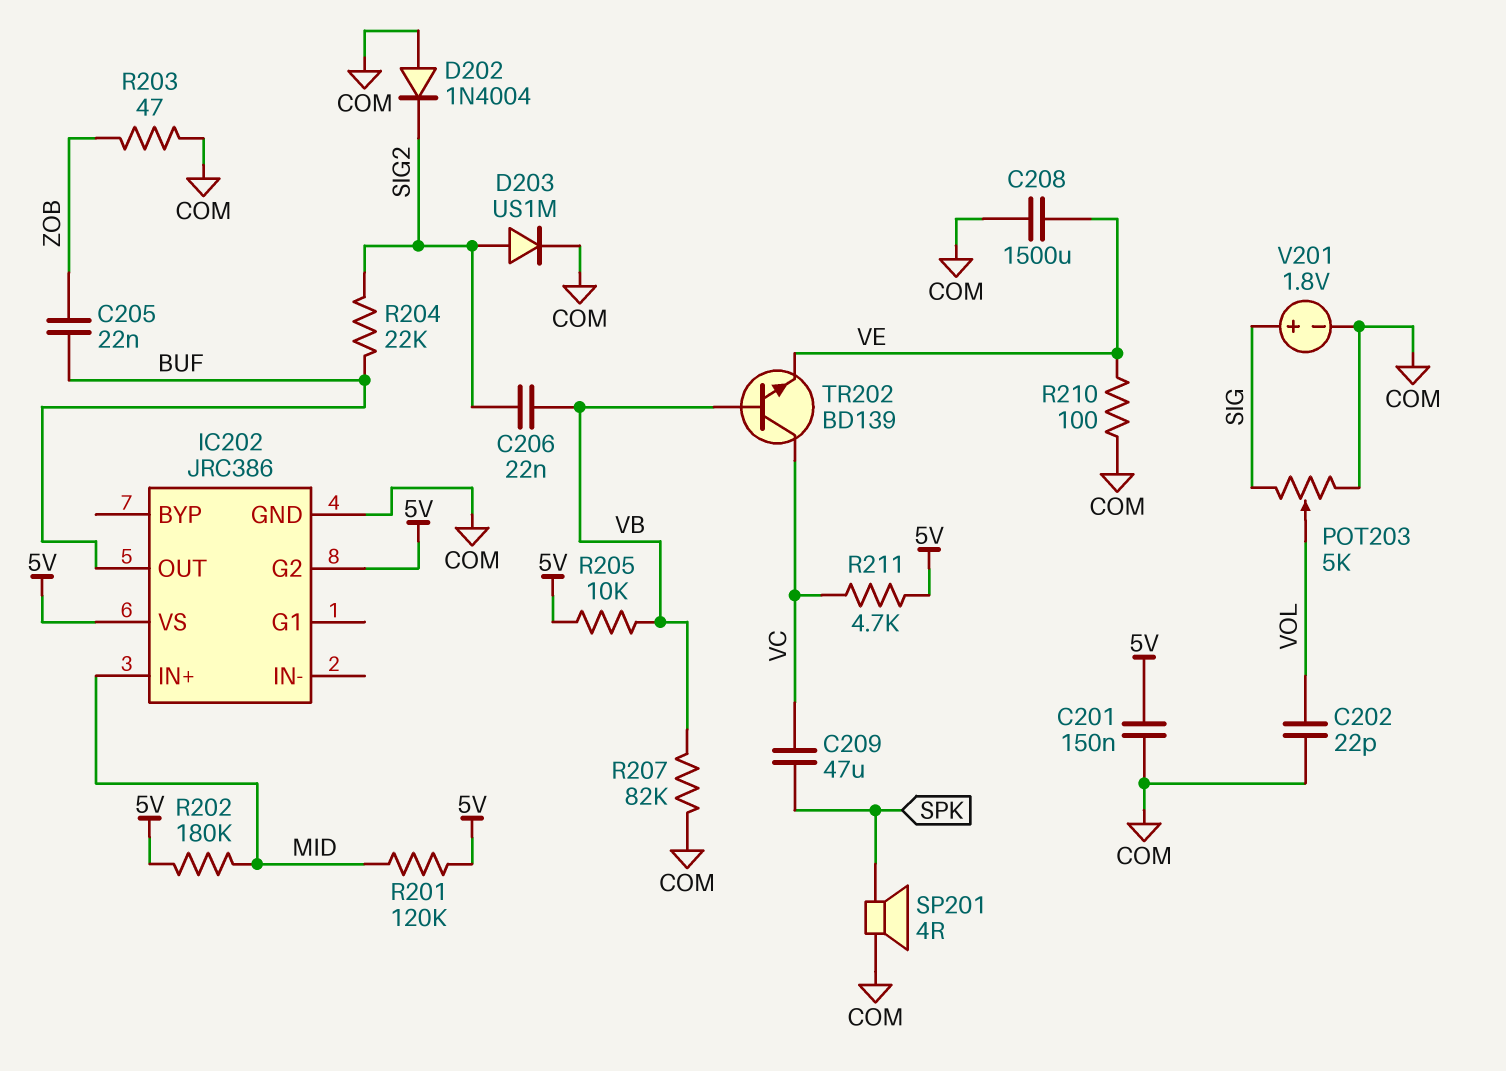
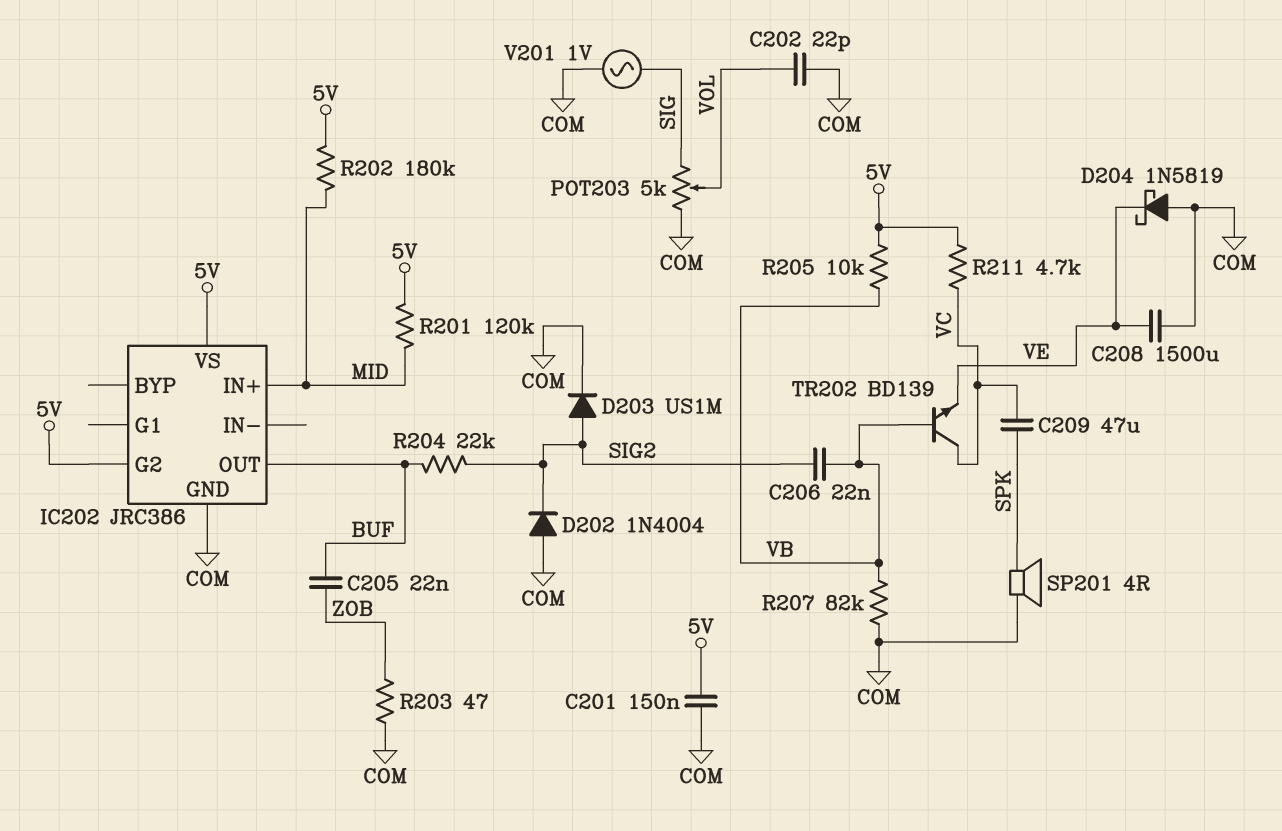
D204: none -> schottky 1N5819 (A COM, K VE)
R210: 100 (COM, VE) -> none
V201: 1.8V (plus SIG, minus COM) -> AC 1V (COM, SIG)

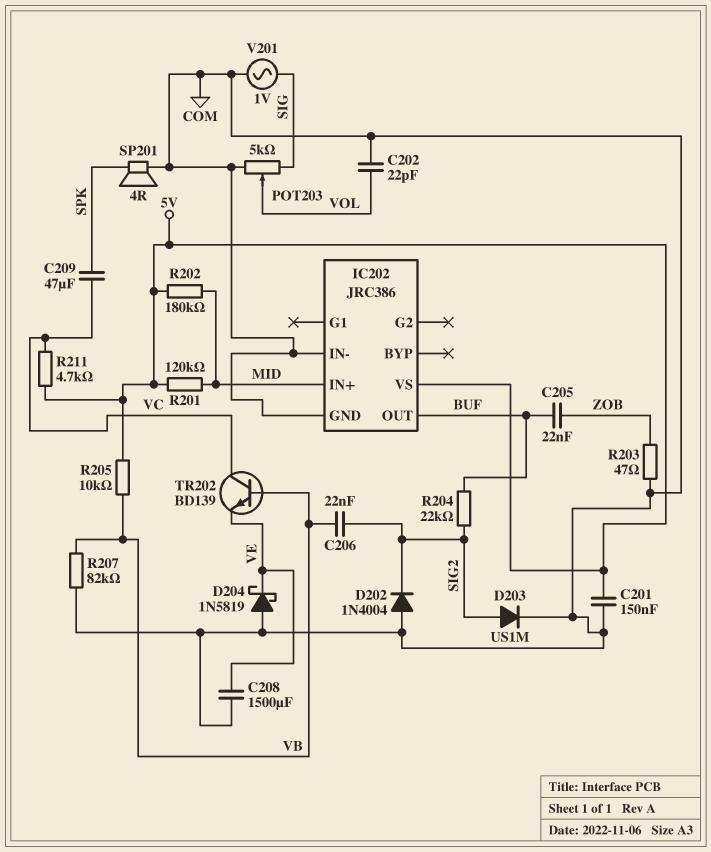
IC202 pin G2: 5V -> none
IC202 pin IN-: none -> COM

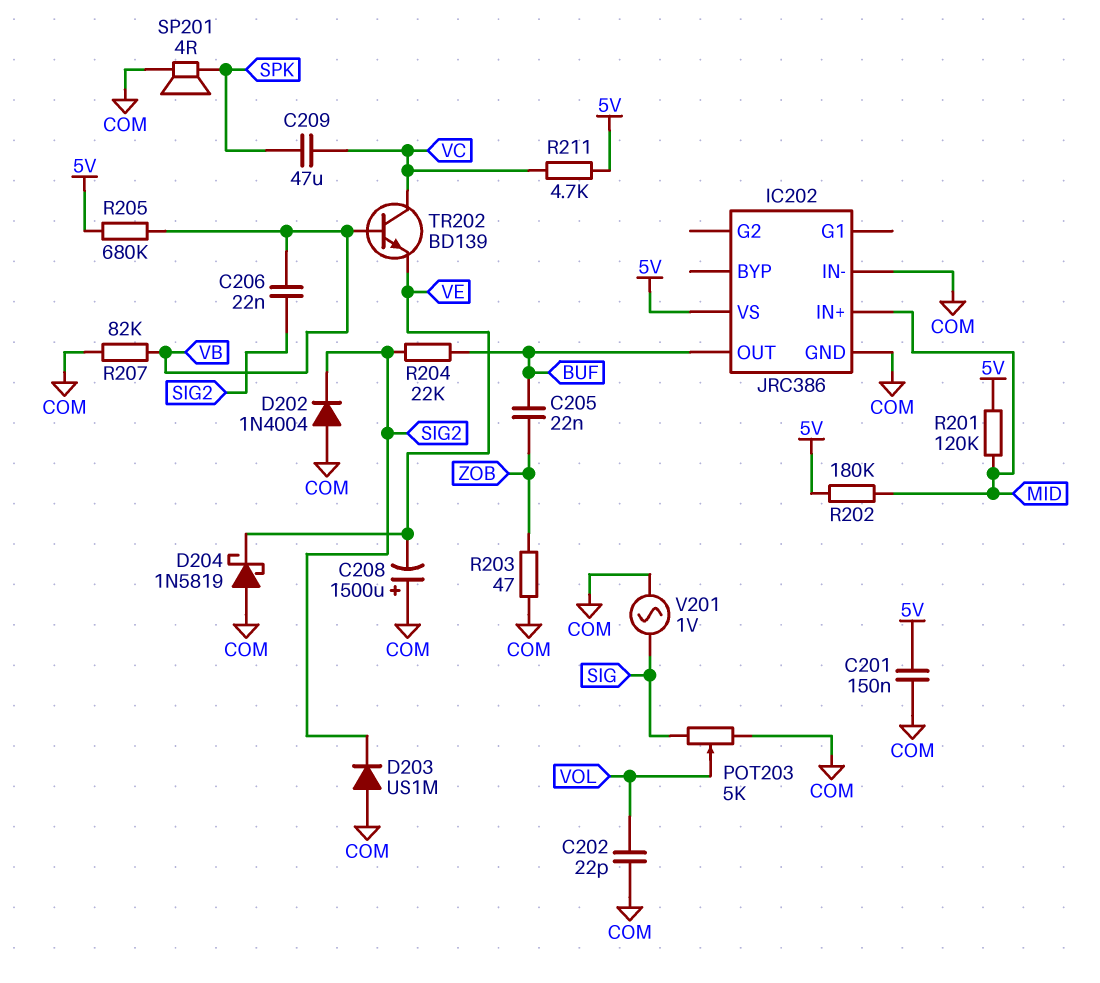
C208: 1500uF (COM, VE) -> 1500uF (plus COM, minus VE)
D203: diode US1M (A SIG2, K COM) -> diode US1M (A COM, K SIG2)
R205: 10k (5V, VB) -> 680k (5V, VB)

